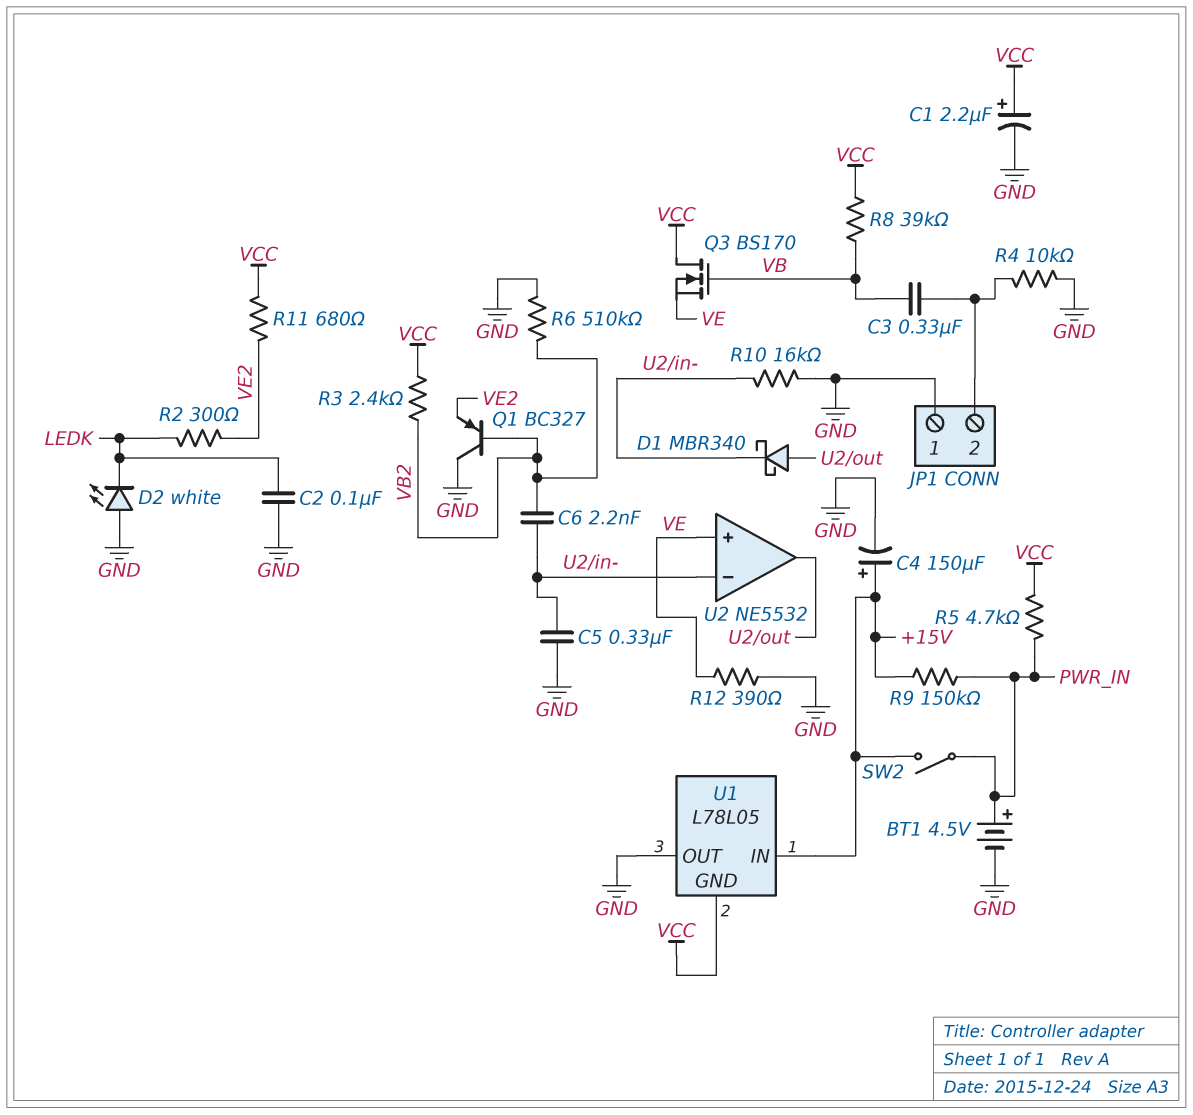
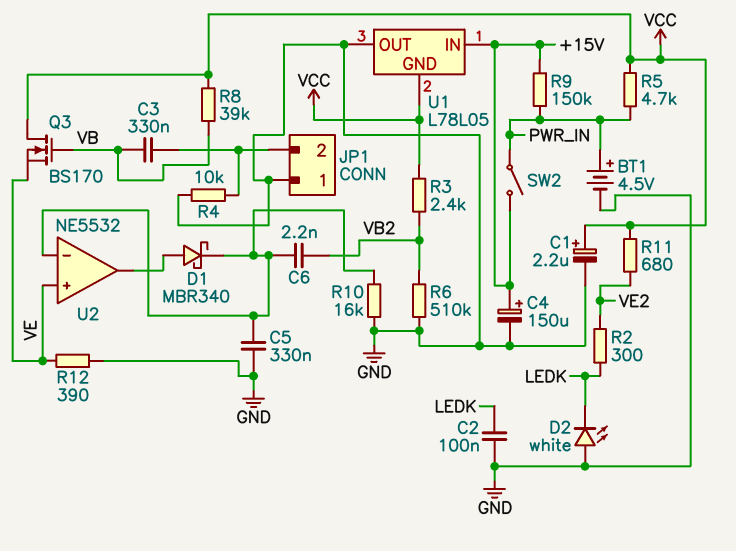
Q1: PNP BC327 (B VB2, C GND, E VE2) -> none

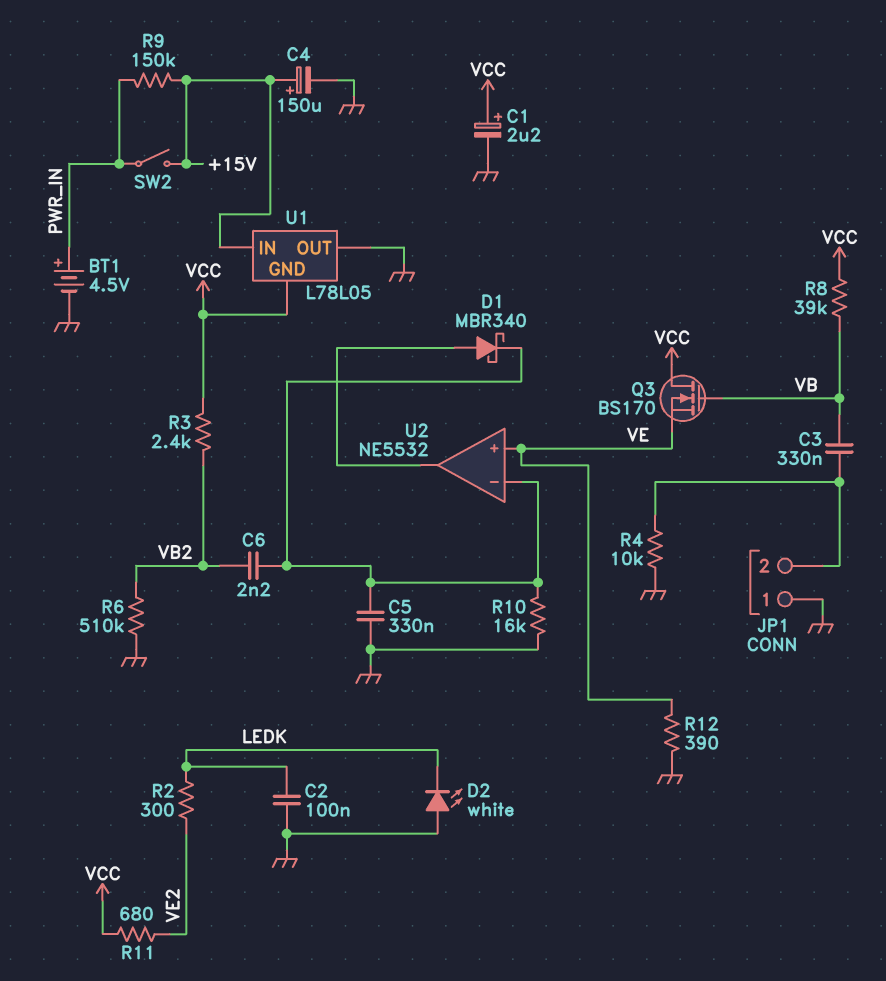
R5: 4.7k (PWR_IN, VCC) -> none

